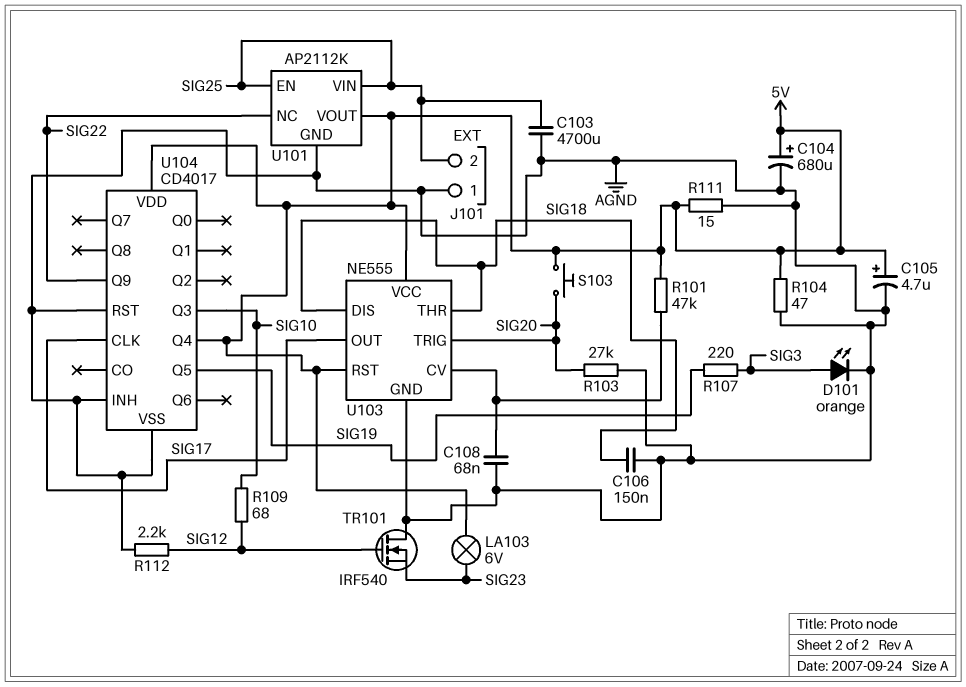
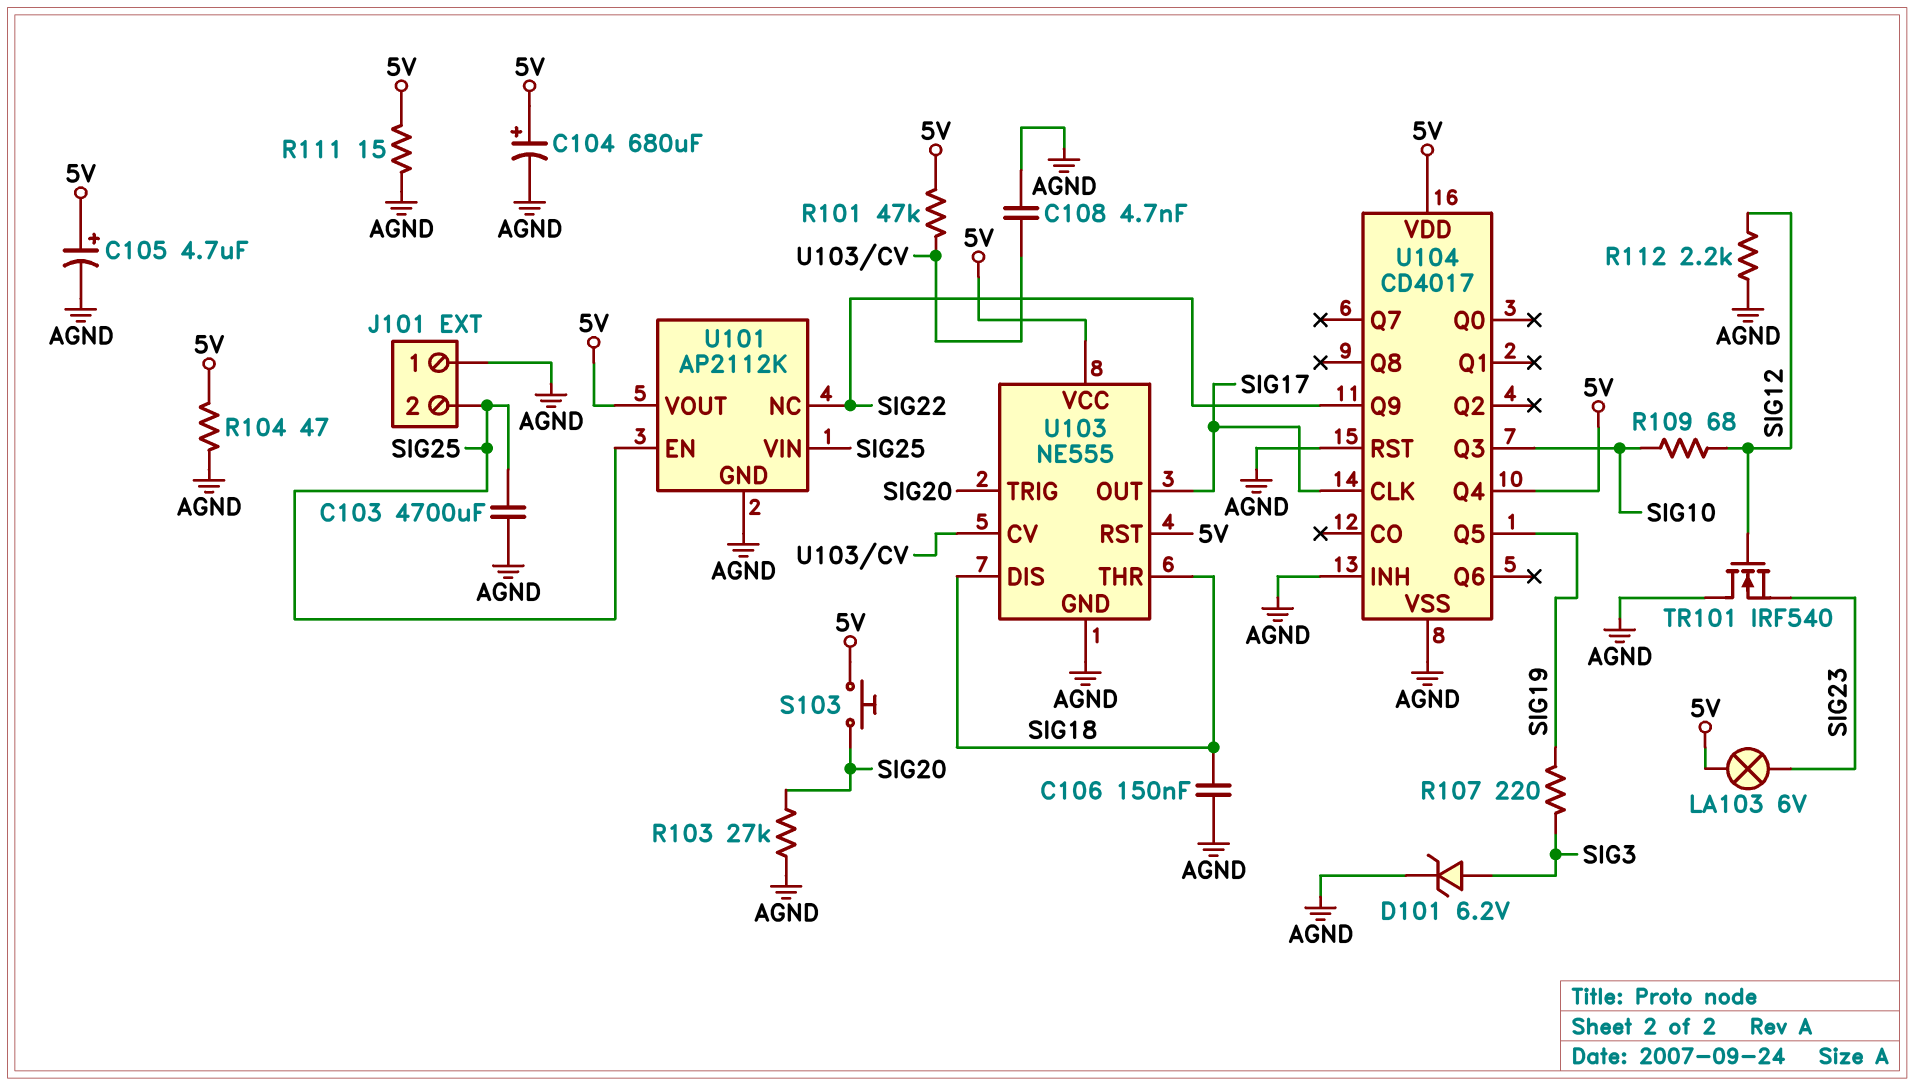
C108: 68nF (AGND, U103/CV) -> 4.7nF (AGND, U103/CV)
D101: LED orange (A SIG3, K AGND) -> zener 6.2V (A SIG3, K AGND)

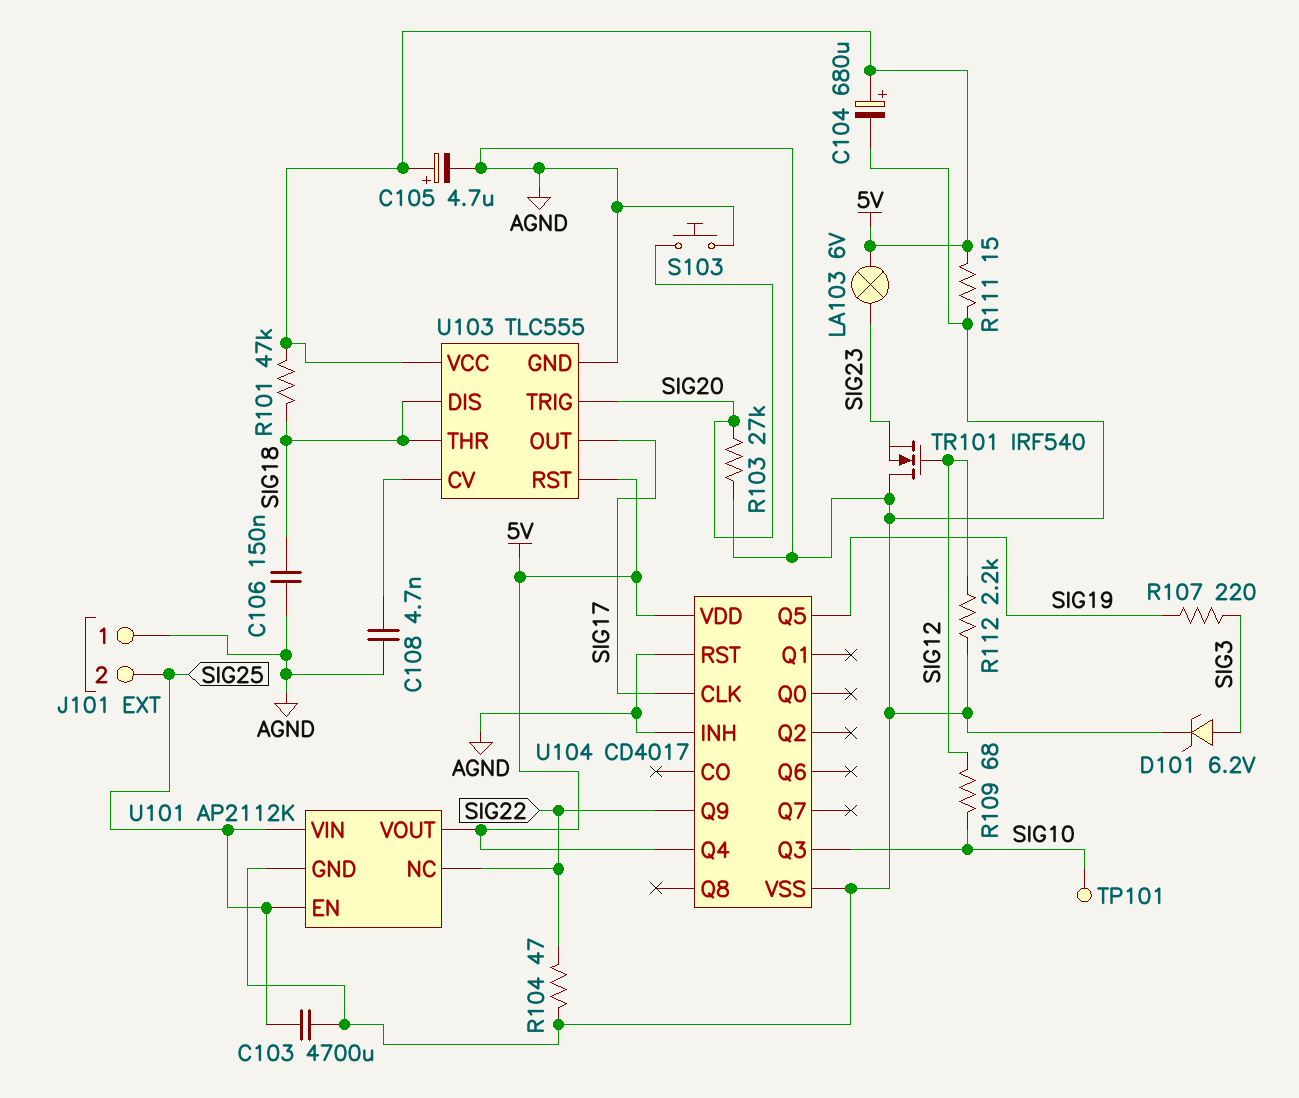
R101: 47k (5V, U103/CV) -> 47k (5V, SIG18)
R104: 47 (5V, AGND) -> 47 (AGND, SIG22)
S103: button (5V, SIG20) -> button (AGND, SIG20)
TP101: none -> test point (SIG10)
U103: NE555 -> TLC555

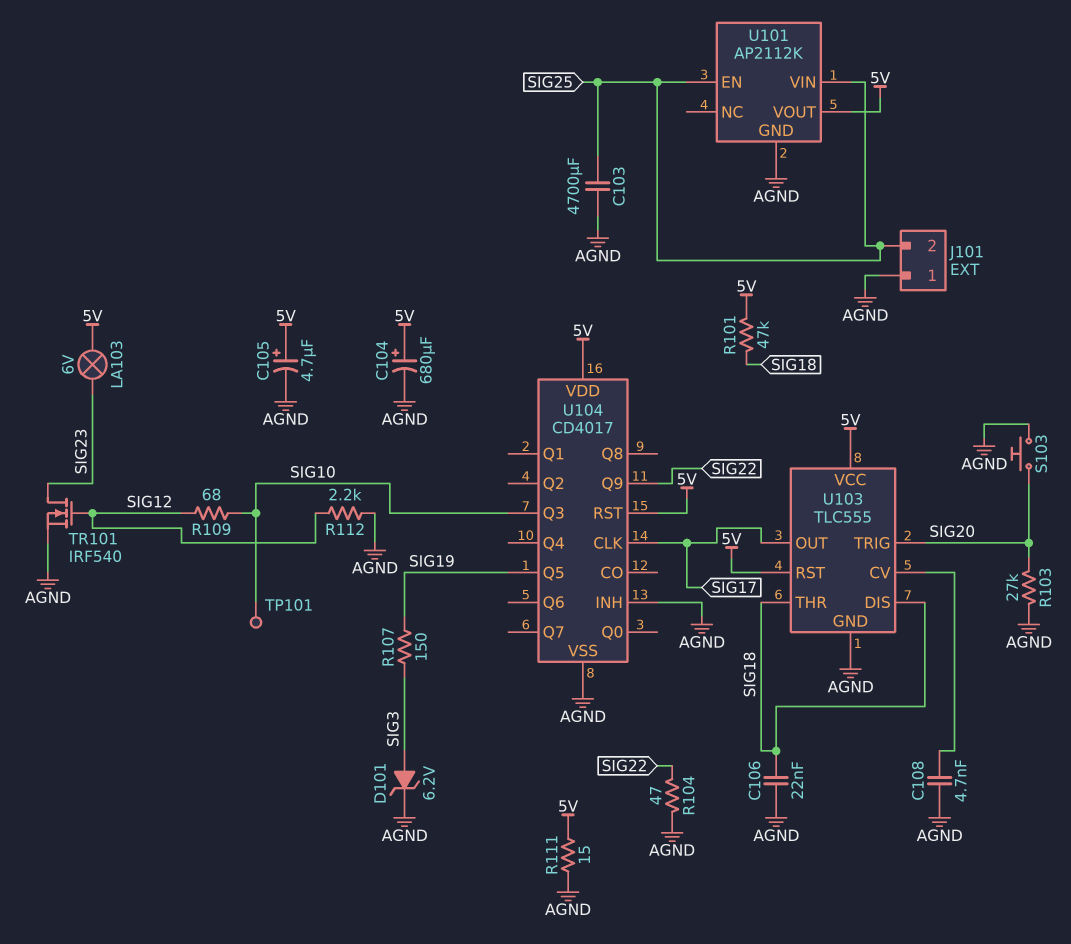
C106: 150nF (AGND, SIG18) -> 22nF (AGND, SIG18)
R107: 220 (SIG3, SIG19) -> 150 (SIG3, SIG19)
TR101: NMOS IRF540 (G SIG12, D AGND, S SIG23) -> NMOS IRF540 (G SIG12, D SIG23, S AGND)
U101 pin NC: SIG22 -> none
U104 pin Q4: 5V -> none
U104 pin RST: AGND -> 5V

